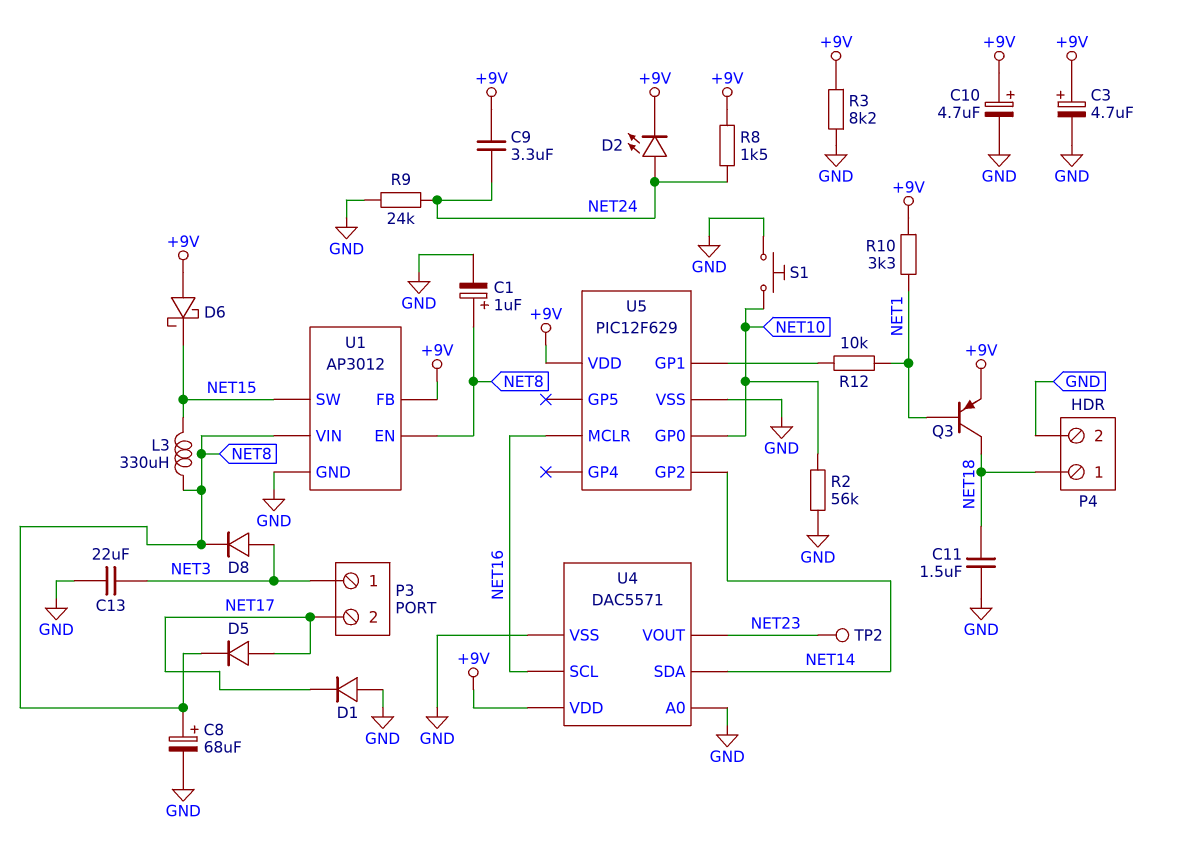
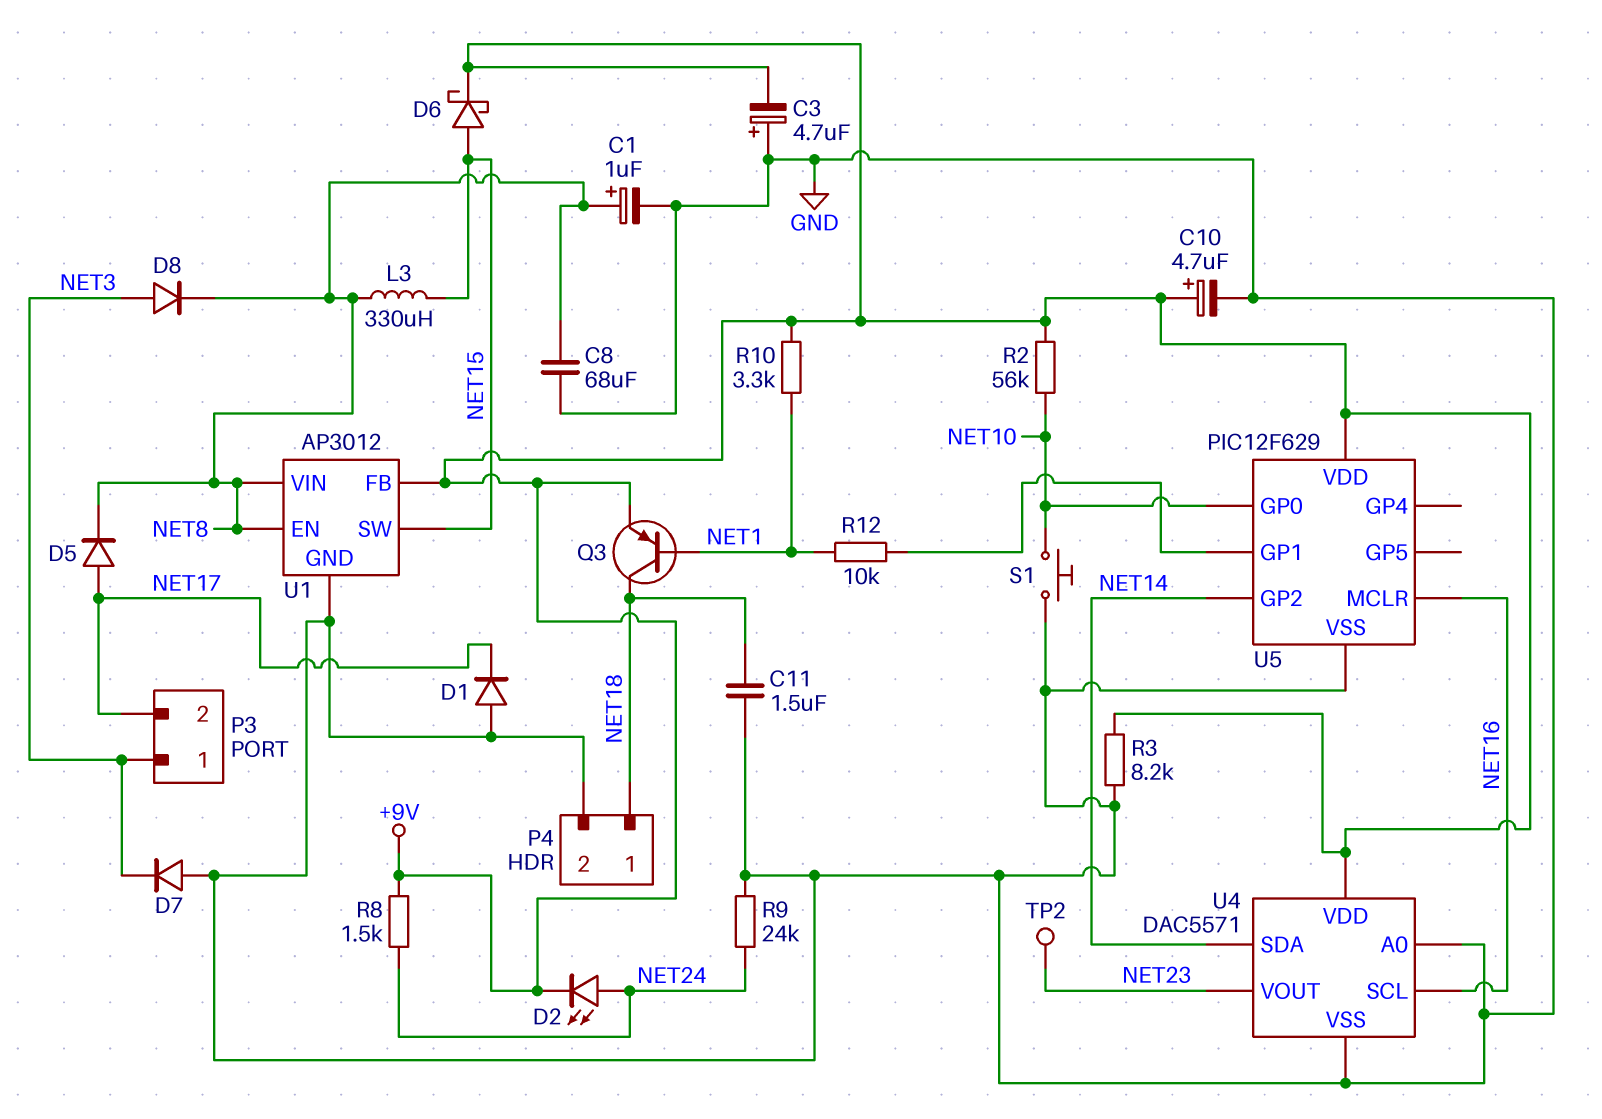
C3: 4.7uF (plus +9V, minus GND) -> 4.7uF (plus GND, minus +9V)
C8: 68uF (plus NET8, minus GND) -> 68uF (GND, NET8)
C9: 3.3uF (+9V, NET24) -> none
C13: 22uF (GND, NET3) -> none
D6: schottky (A +9V, K NET15) -> schottky (A NET15, K +9V)
D7: none -> diode (A GND, K NET3)
R2: 56k (GND, NET10) -> 56k (+9V, NET10)

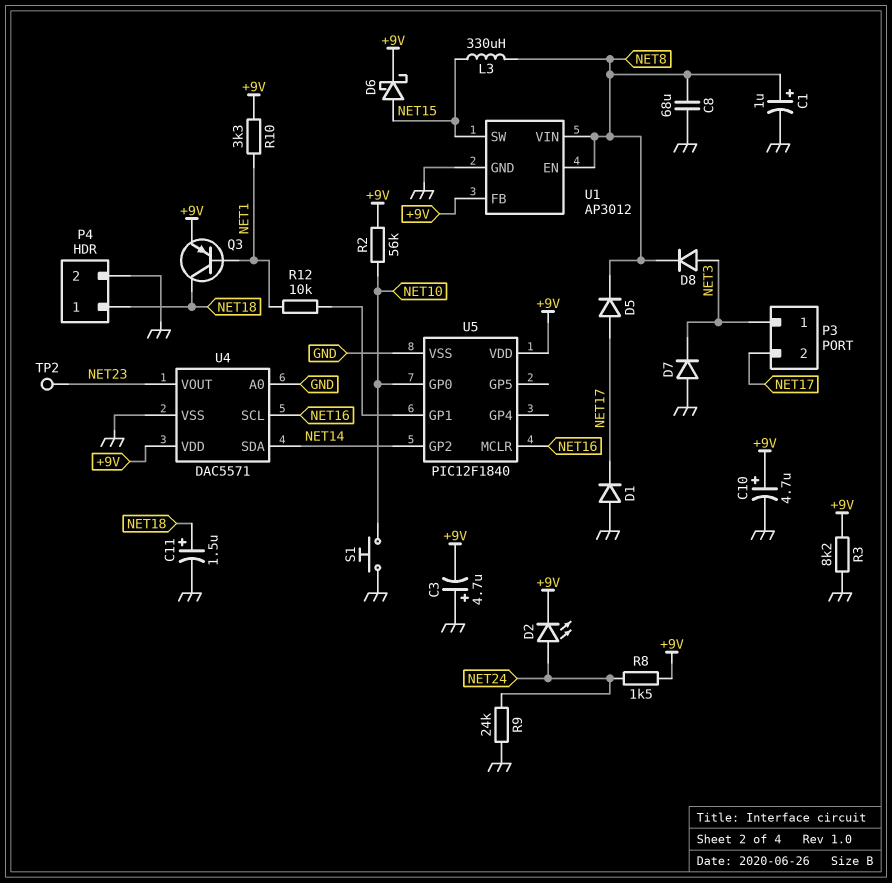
C11: 1.5uF (GND, NET18) -> 1.5uF (plus NET18, minus GND)
U5: PIC12F629 -> PIC12F1840

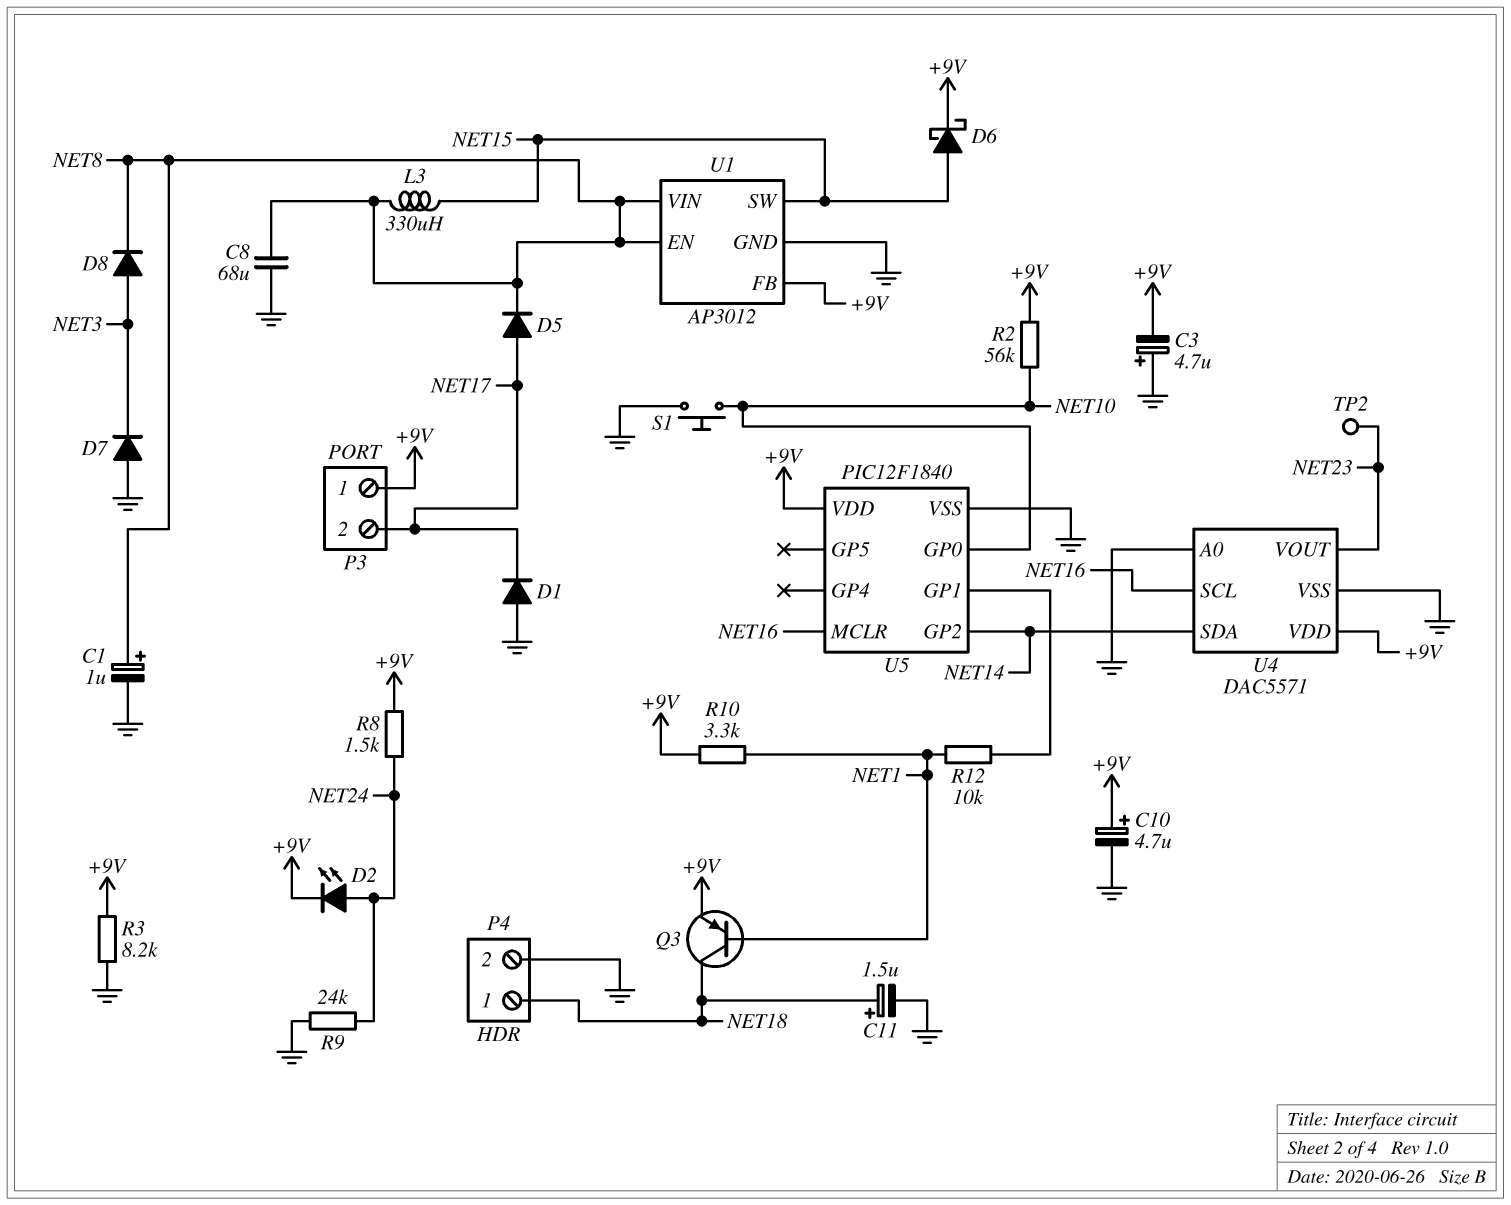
P3 pin 1: NET3 -> +9V

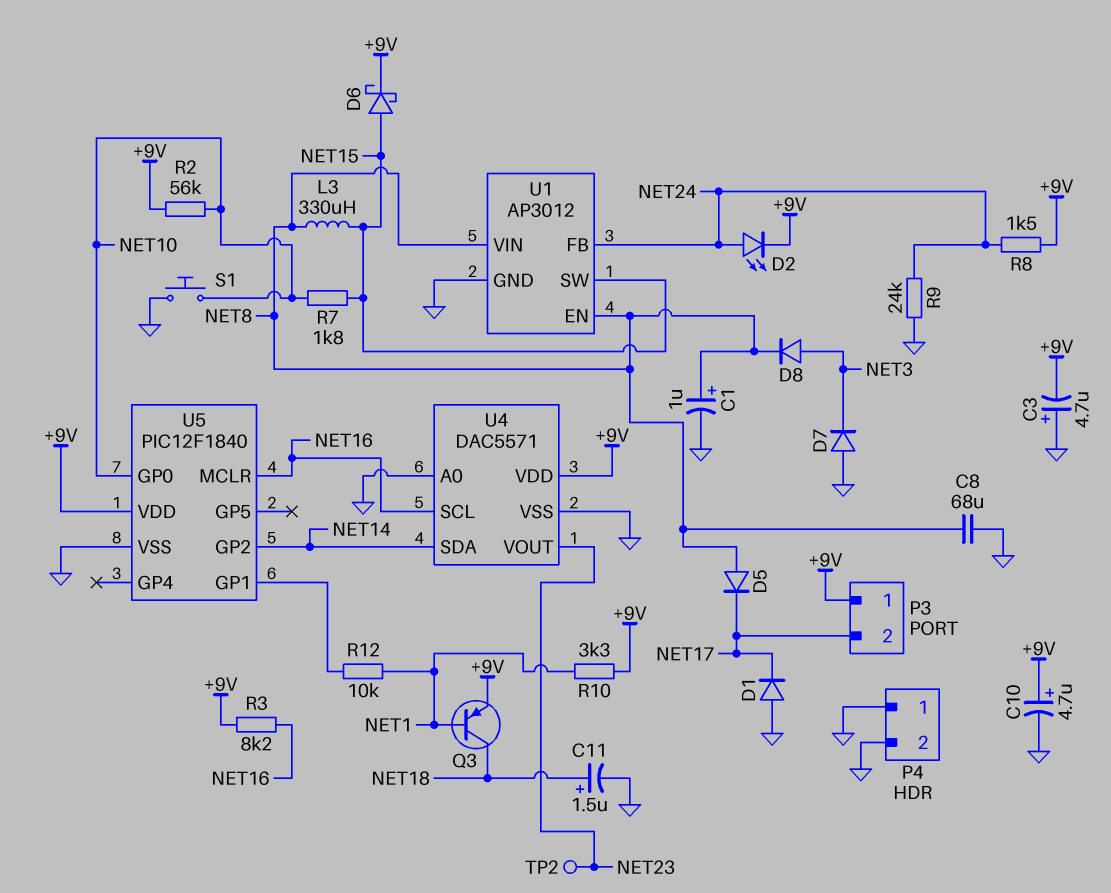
D5: diode (A NET17, K NET8) -> diode (A NET8, K NET17)
P4 pin 1: NET18 -> GND
R3: 8.2k (+9V, GND) -> 8.2k (+9V, NET16)
R7: none -> 1.8k (NET10, NET15)
U1 pin FB: +9V -> NET24

